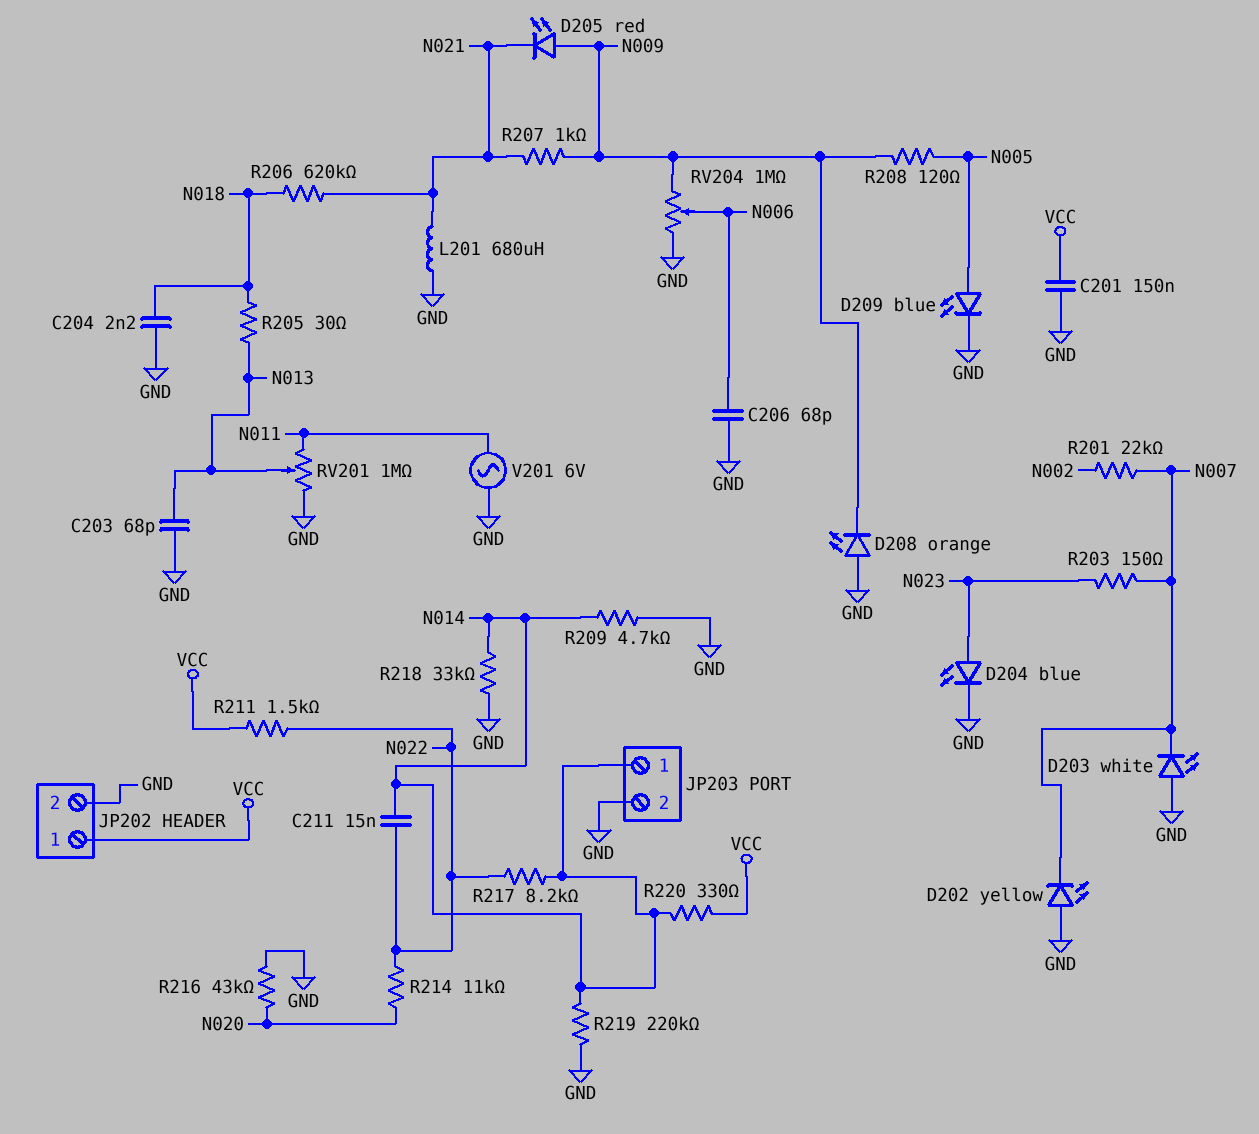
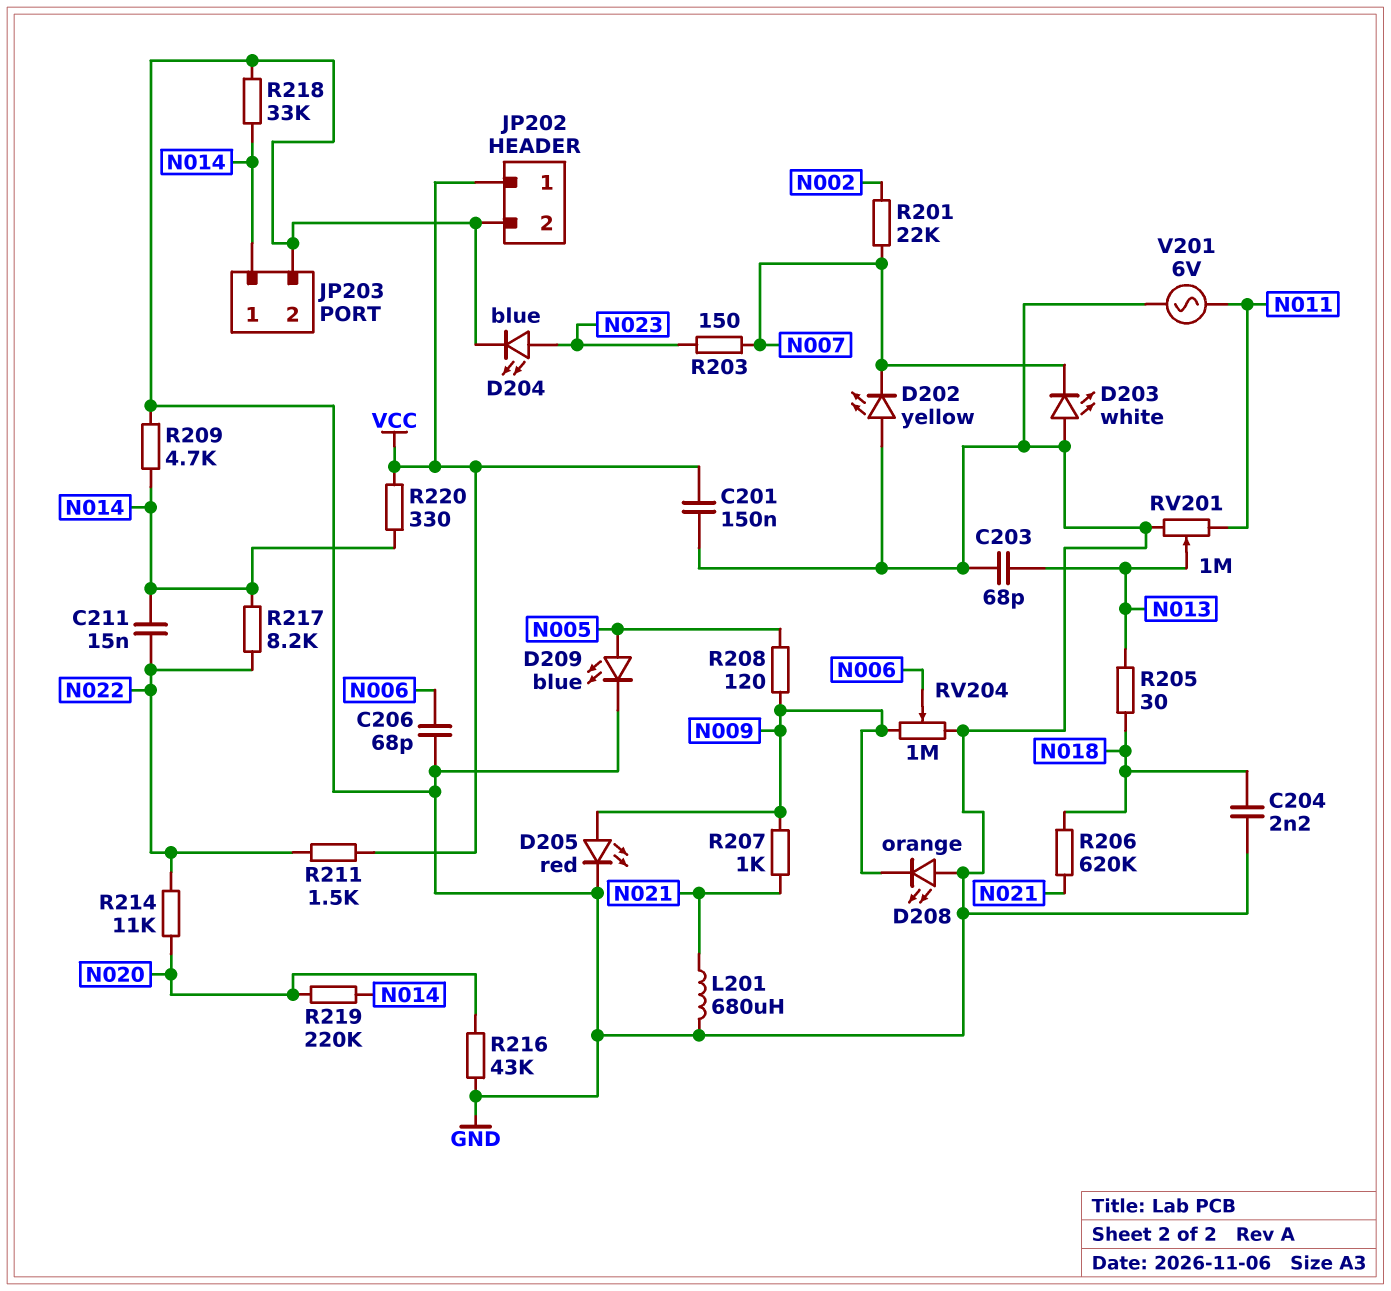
D205: LED red (A N009, K N021) -> LED red (A N009, K GND)
R219: 220k (GND, N014) -> 220k (N014, N020)

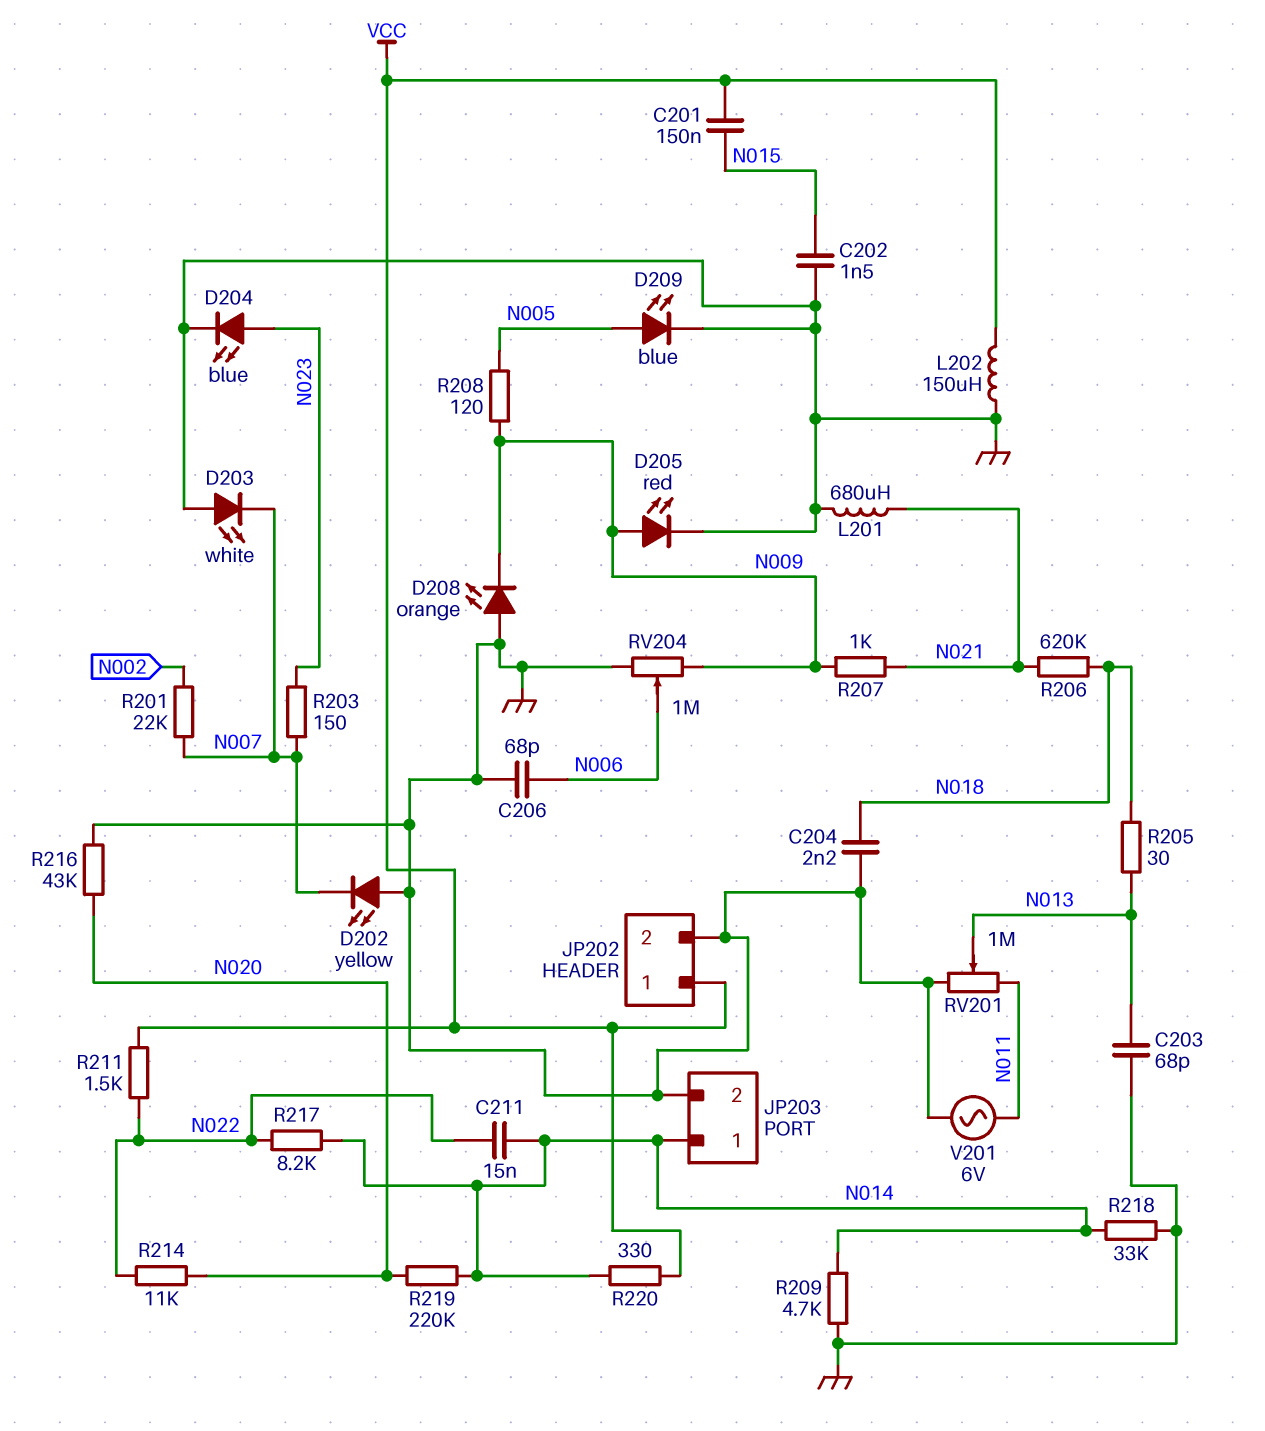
C201: 150nF (GND, VCC) -> 150nF (N015, VCC)
C202: none -> 1.5nF (GND, N015)
L202: none -> 150uH (GND, VCC)

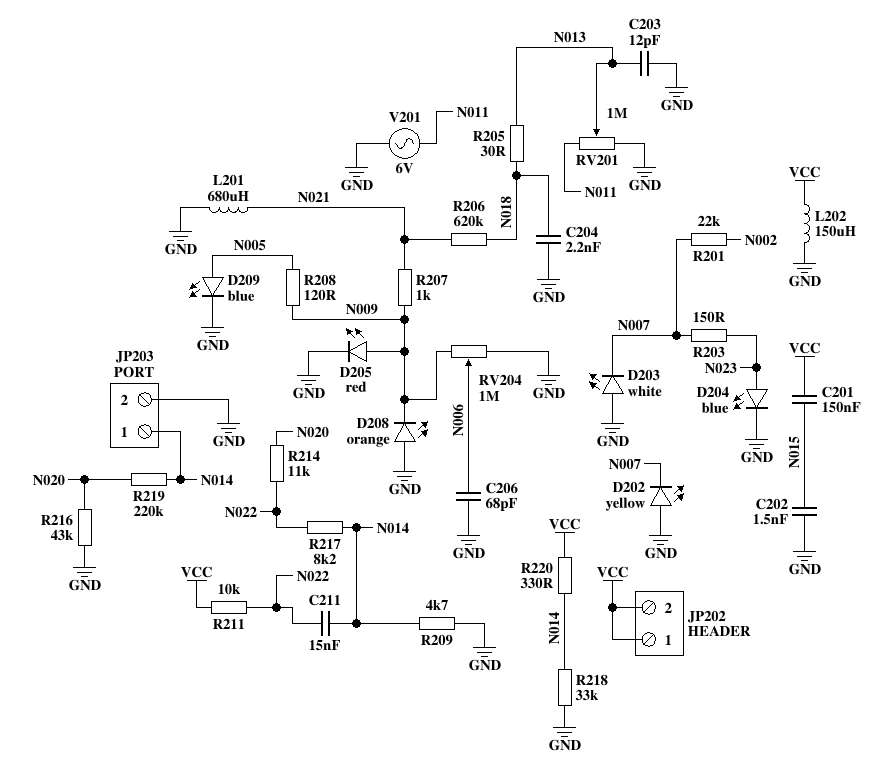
C203: 68pF (GND, N013) -> 12pF (GND, N013)
JP202 pin 2: GND -> VCC
R211: 1.5k (N022, VCC) -> 10k (N022, VCC)

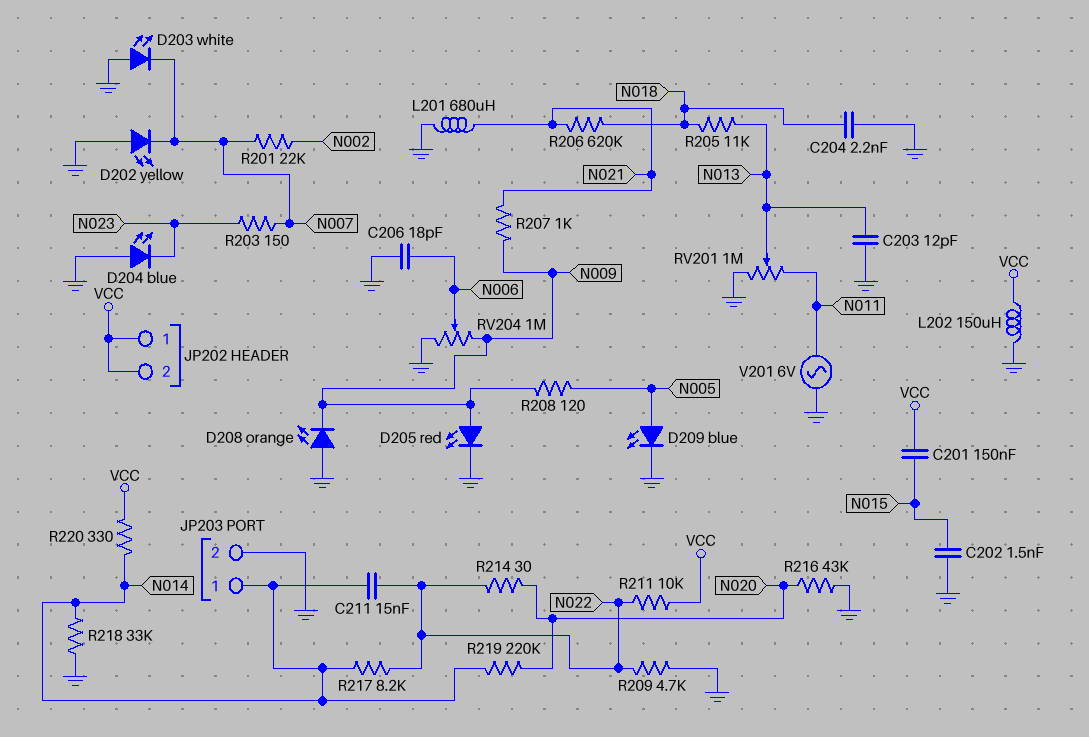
C206: 68pF (GND, N006) -> 18pF (GND, N006)
D204: LED blue (A N023, K GND) -> LED blue (A GND, K N023)
R205: 30 (N013, N018) -> 11k (N013, N018)
R209: 4.7k (GND, N014) -> 4.7k (GND, N022)
R214: 11k (N020, N022) -> 30 (N020, N022)

